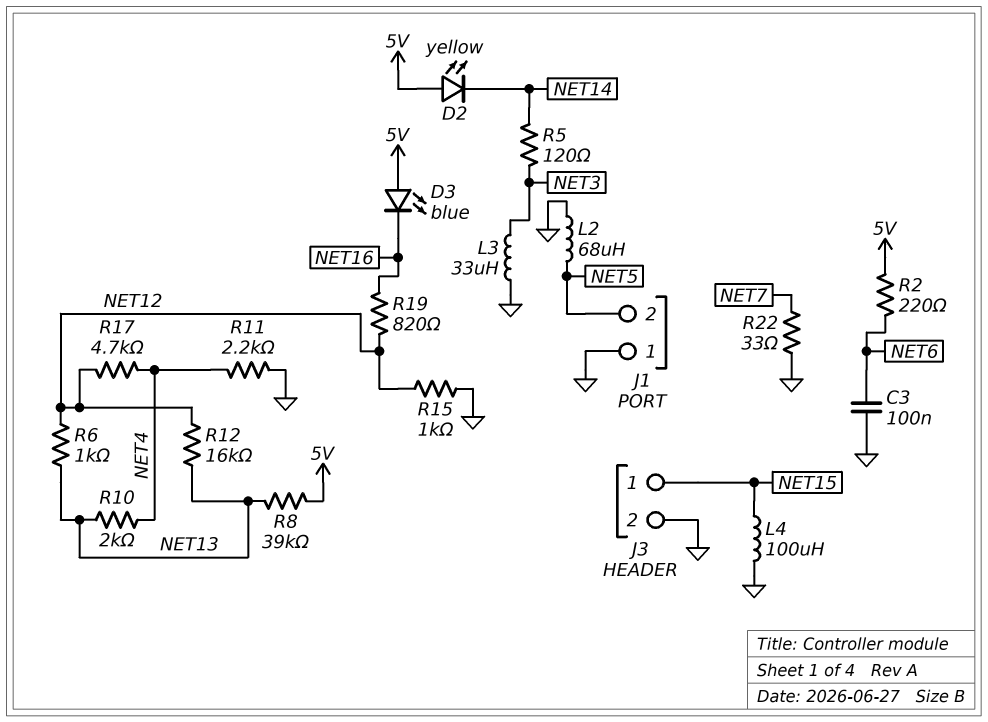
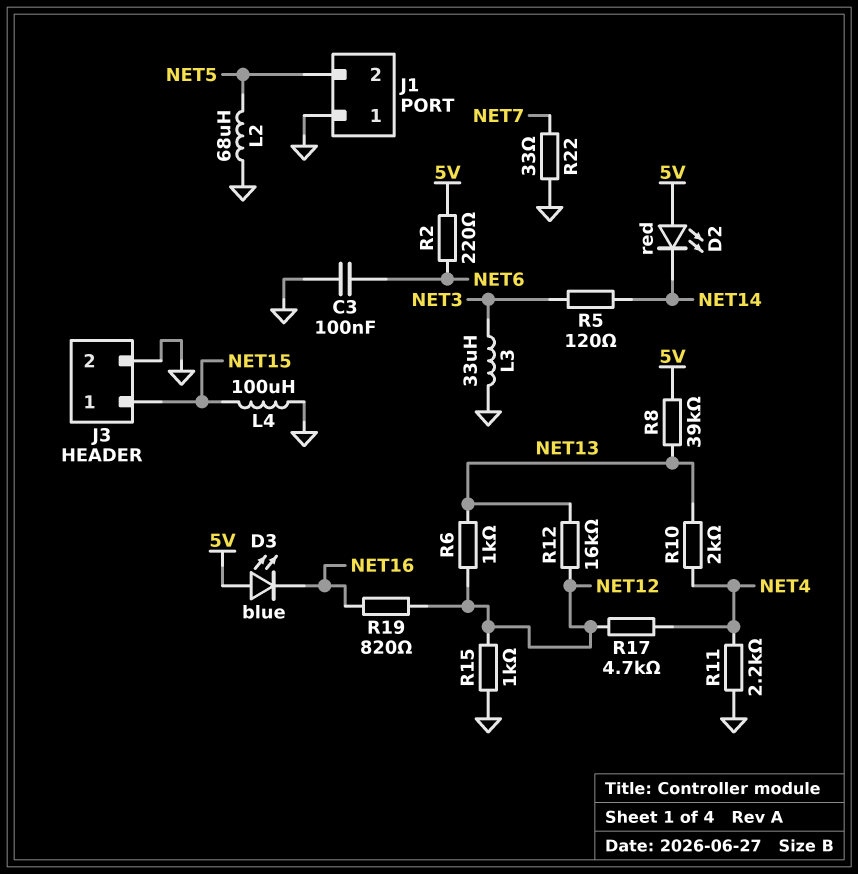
D2: LED yellow (A 5V, K NET14) -> LED red (A 5V, K NET14)

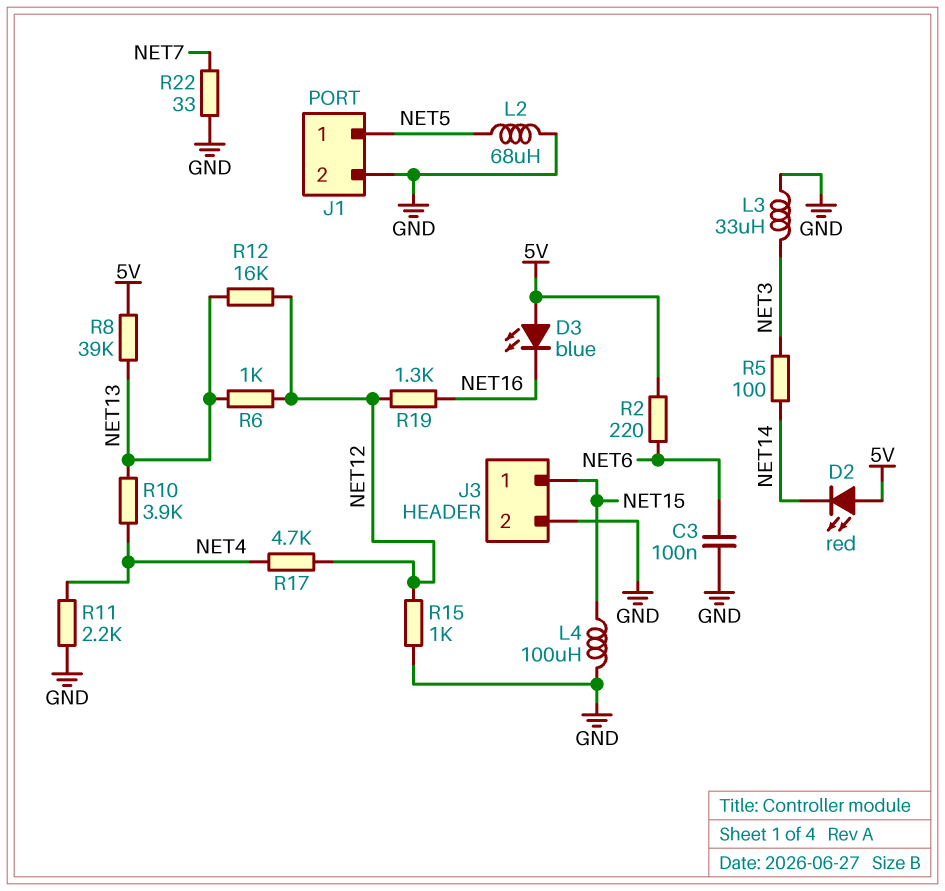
J1 pin 1: GND -> NET5
J1 pin 2: NET5 -> GND
R5: 120 (NET3, NET14) -> 100 (NET3, NET14)
R10: 2k (NET4, NET13) -> 3.9k (NET4, NET13)
R19: 820 (NET12, NET16) -> 1.3k (NET12, NET16)

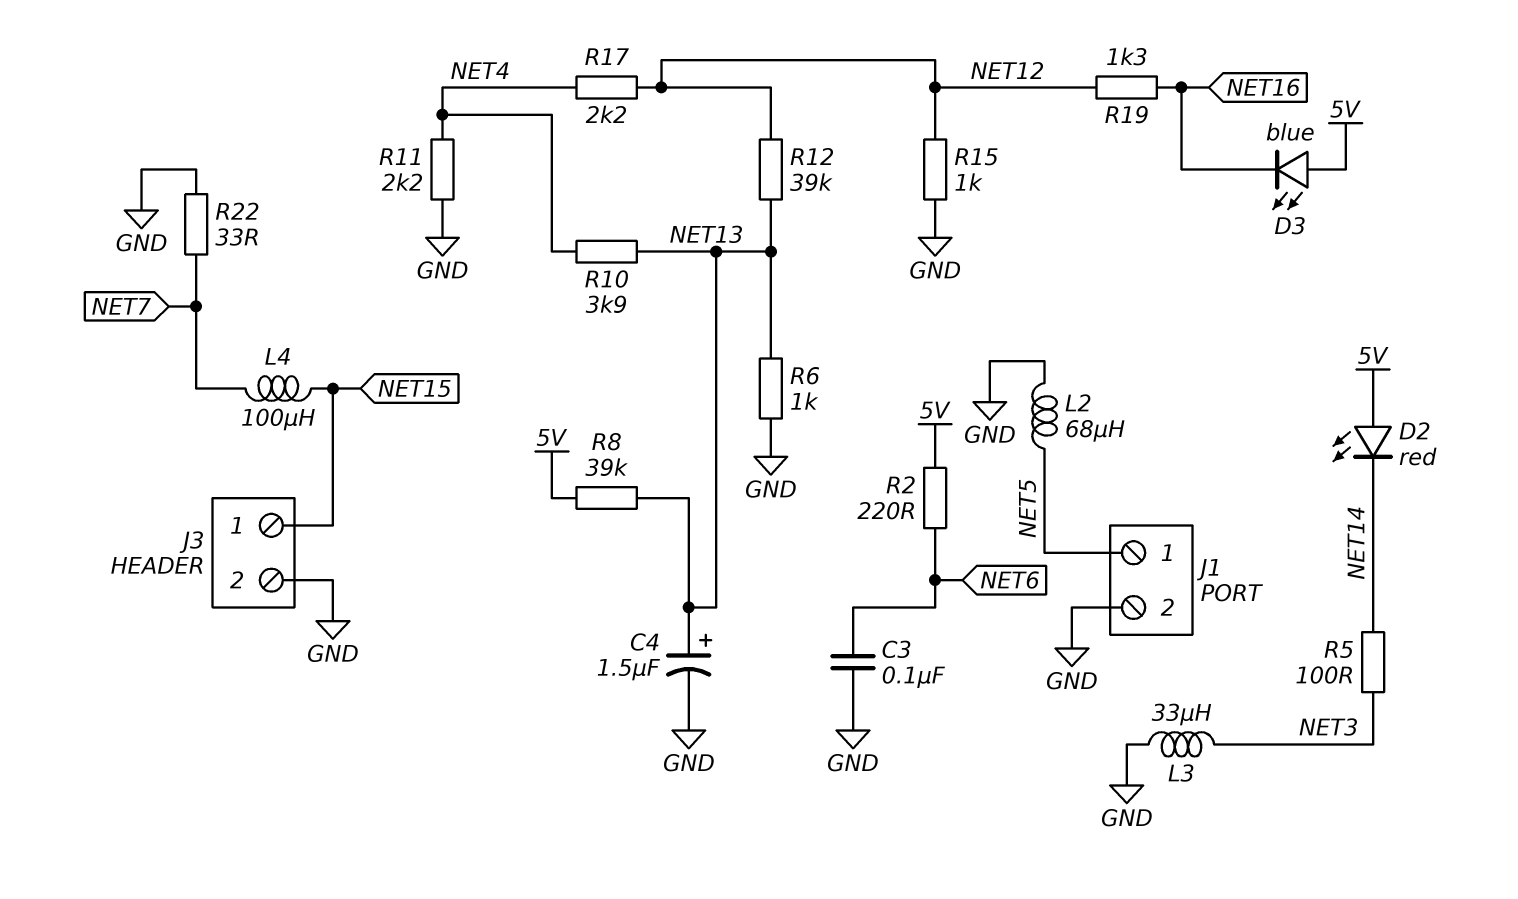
C4: none -> 1.5uF (plus NET13, minus GND)
L4: 100uH (GND, NET15) -> 100uH (NET7, NET15)
R6: 1k (NET12, NET13) -> 1k (GND, NET13)
R12: 16k (NET12, NET13) -> 39k (NET12, NET13)
R17: 4.7k (NET4, NET12) -> 2.2k (NET4, NET12)

